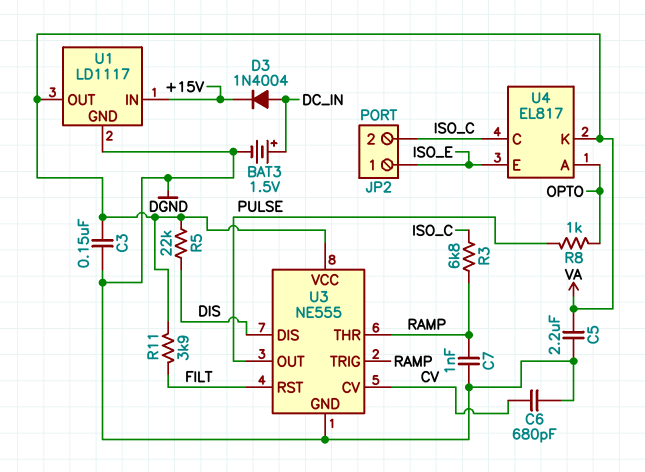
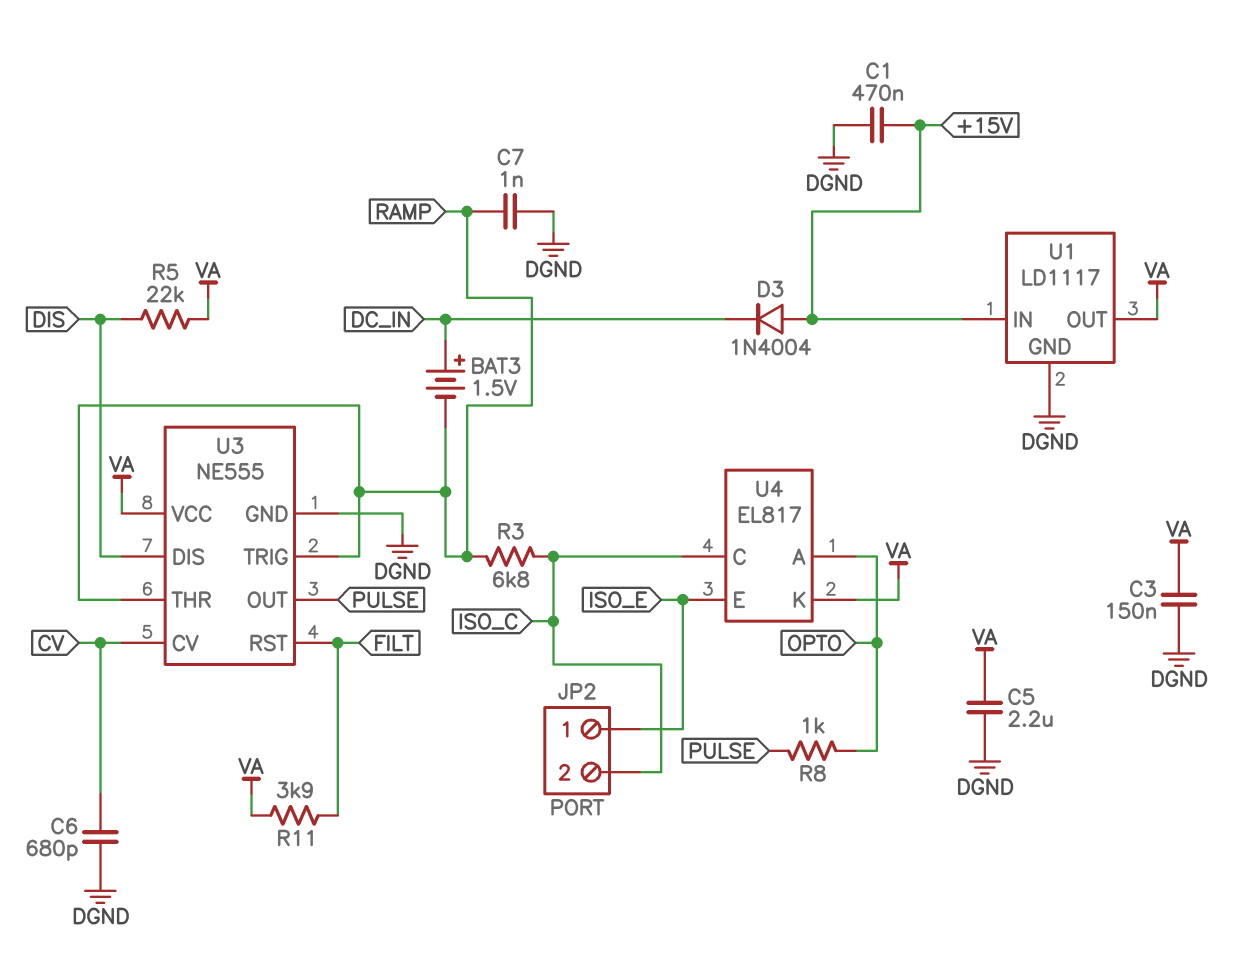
BAT3: 1.5V (plus DC_IN, minus DGND) -> 1.5V (plus DC_IN, minus RAMP)
C1: none -> 470nF (+15V, DGND)
D3: diode 1N4004 (A DC_IN, K +15V) -> diode 1N4004 (A +15V, K DC_IN)

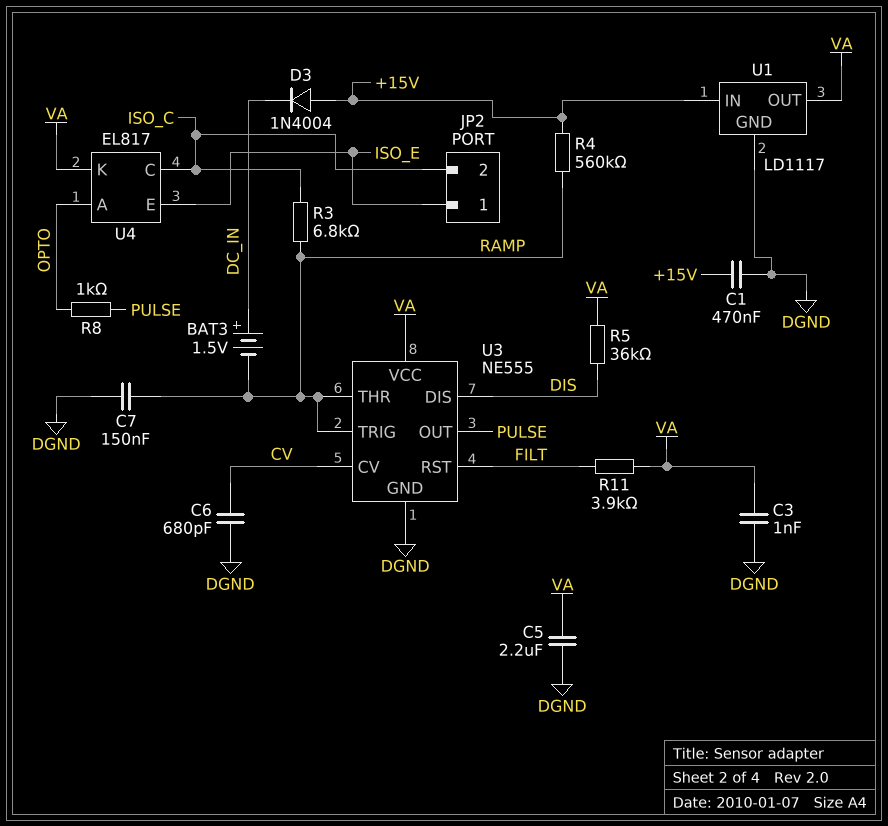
C3: 150nF (DGND, VA) -> 1nF (DGND, VA)
C7: 1nF (DGND, RAMP) -> 150nF (DGND, RAMP)
R4: none -> 560k (+15V, RAMP)
R5: 22k (DIS, VA) -> 36k (DIS, VA)

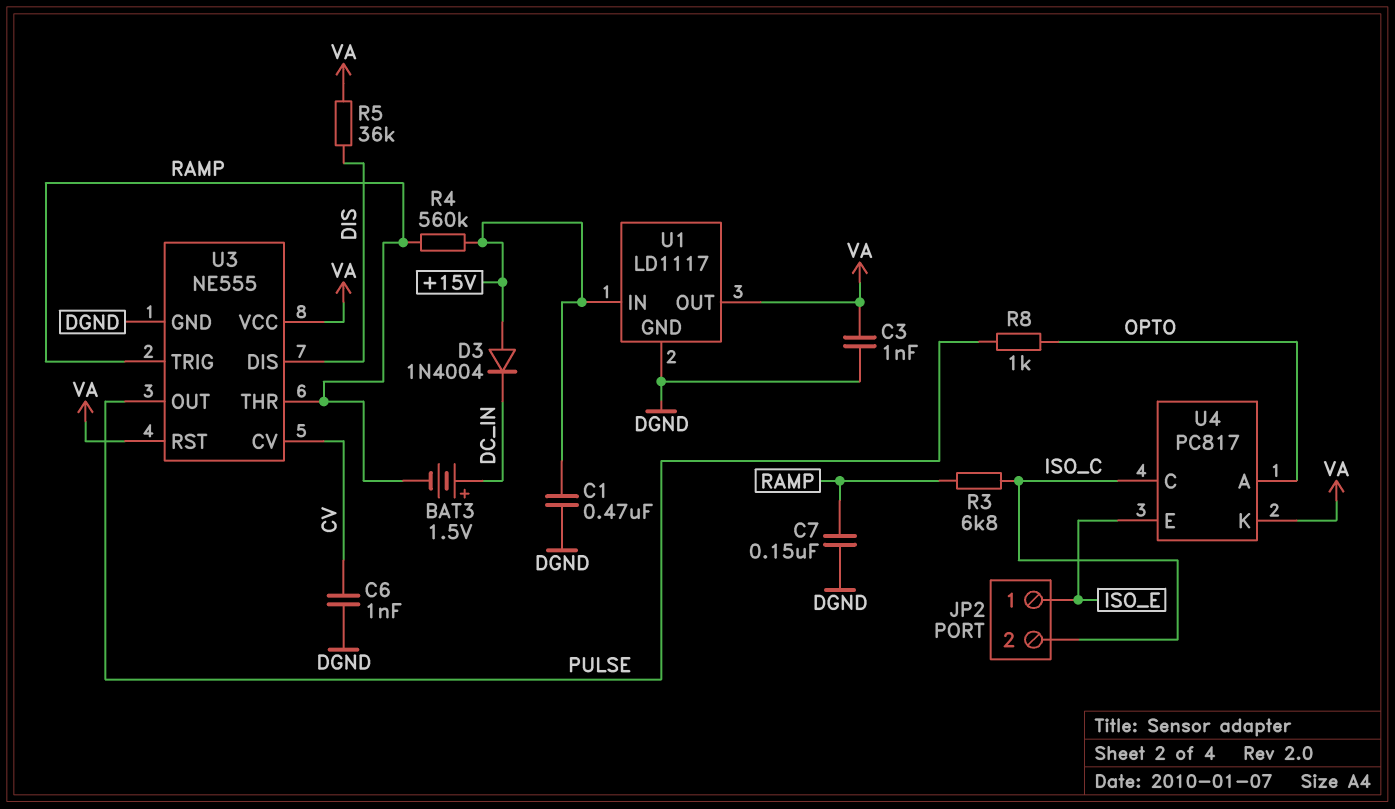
C5: 2.2uF (DGND, VA) -> none
C6: 680pF (CV, DGND) -> 1nF (CV, DGND)
R11: 3.9k (FILT, VA) -> none
U3 pin RST: FILT -> VA
U4: EL817 -> PC817

